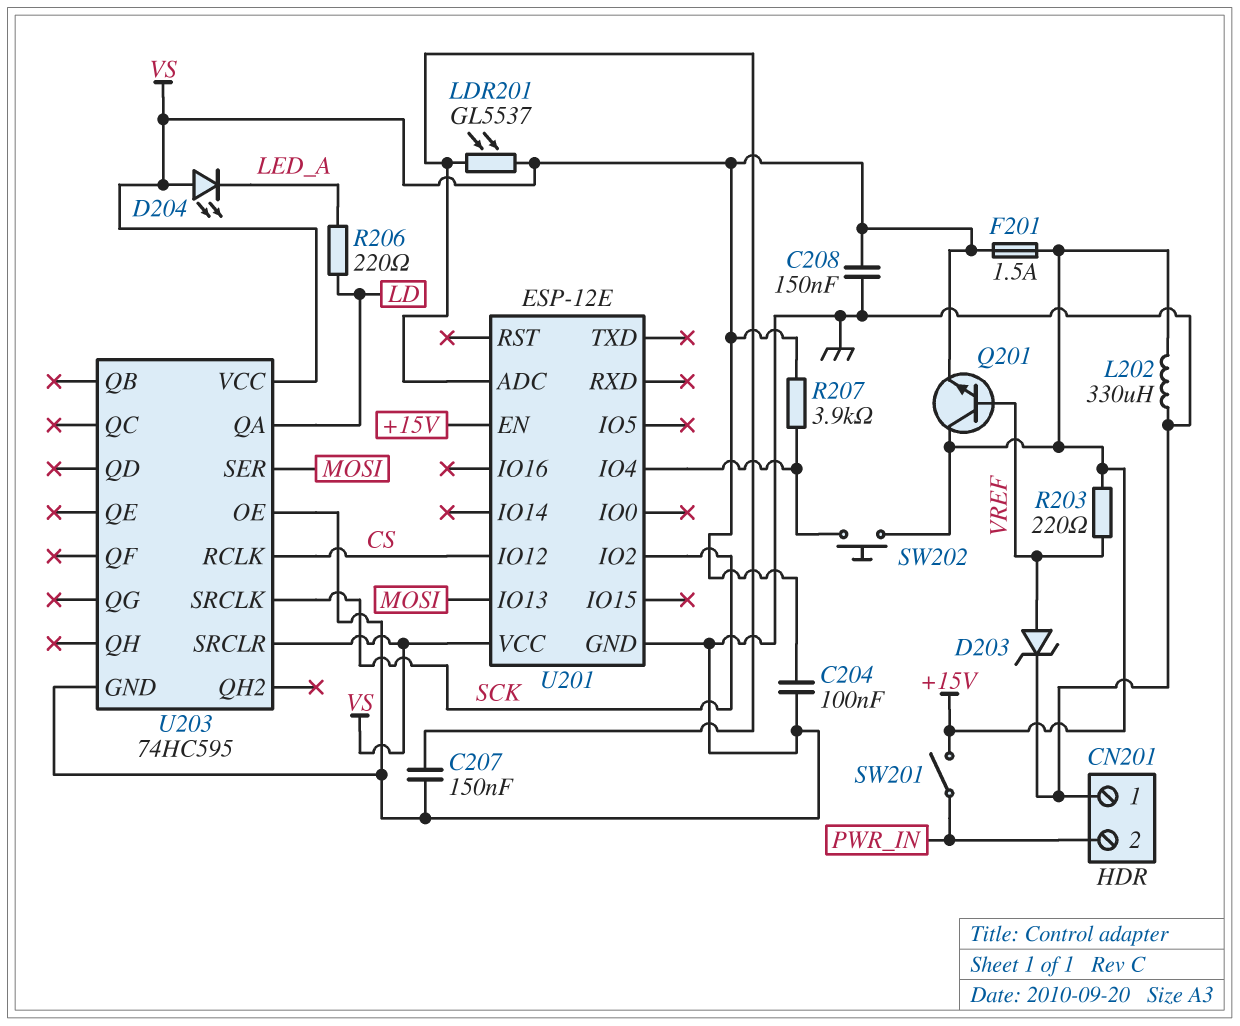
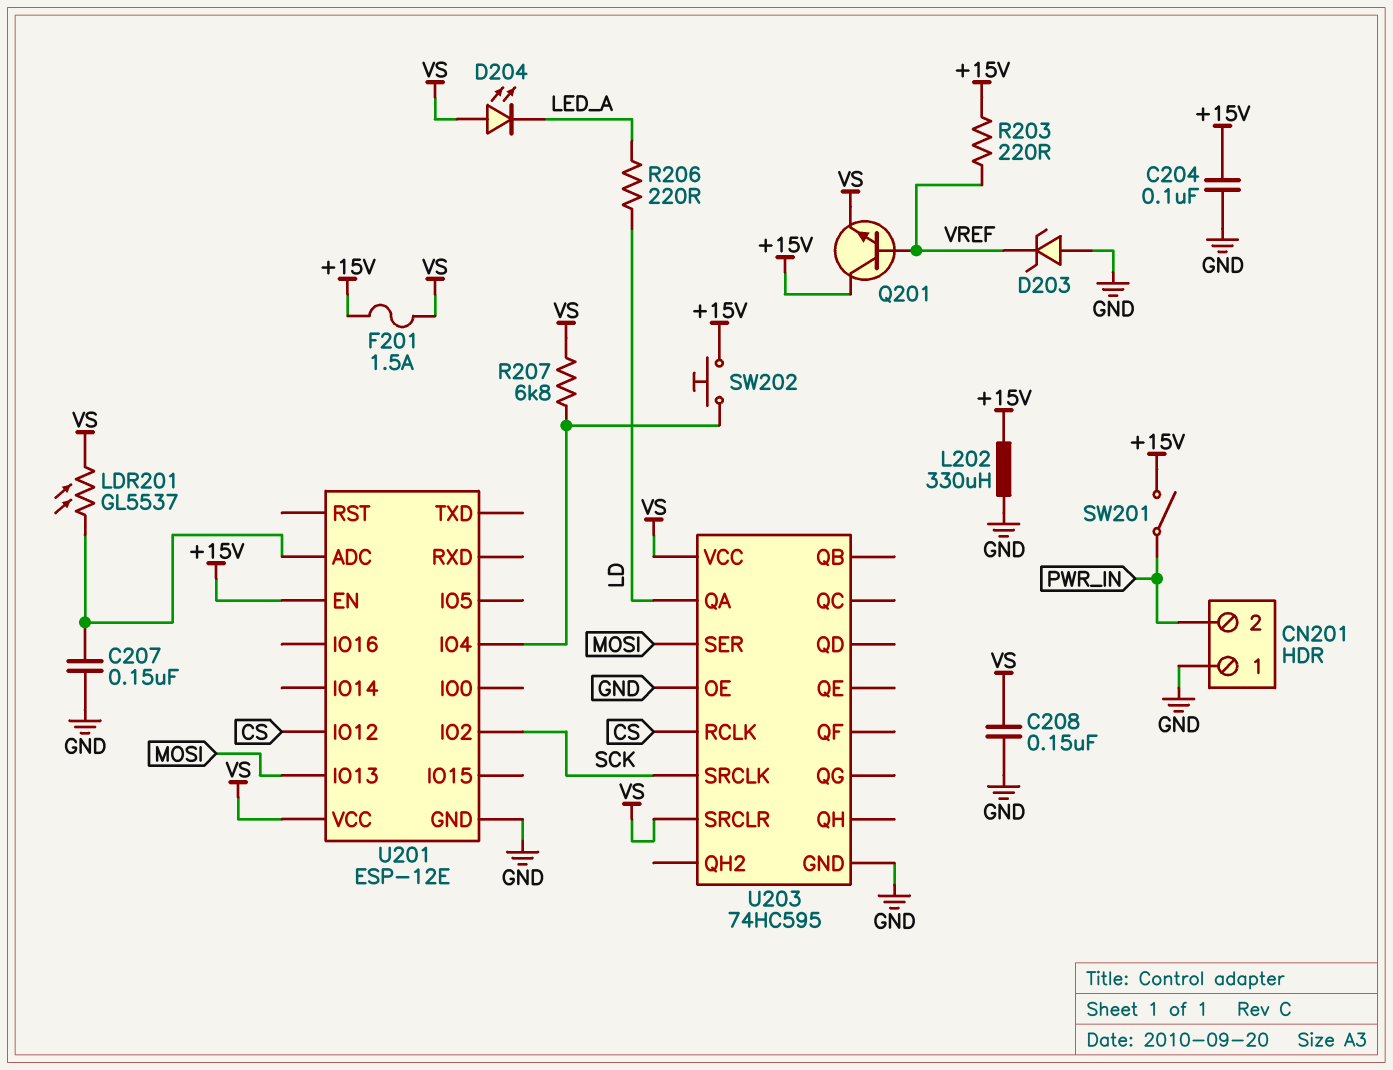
C204: 100nF (GND, VS) -> 100nF (+15V, GND)
D203: zener (A VREF, K GND) -> zener (A GND, K VREF)
R207: 3.9k (U201/IO4, VS) -> 6.8k (U201/IO4, VS)

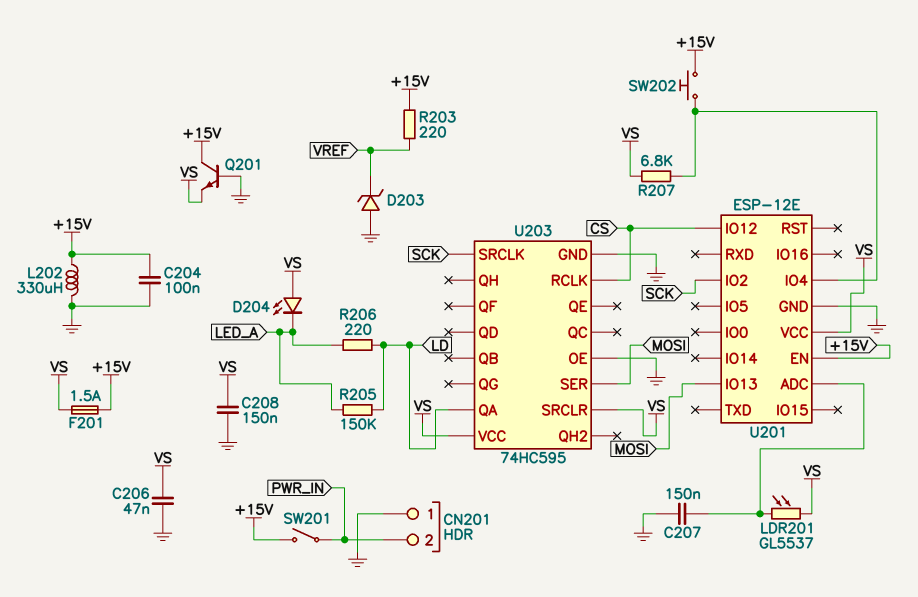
C206: none -> 47nF (GND, VS)
Q201: NPN (B VREF, C +15V, E VS) -> NPN (B GND, C +15V, E VS)
R205: none -> 150k (LD, LED_A)

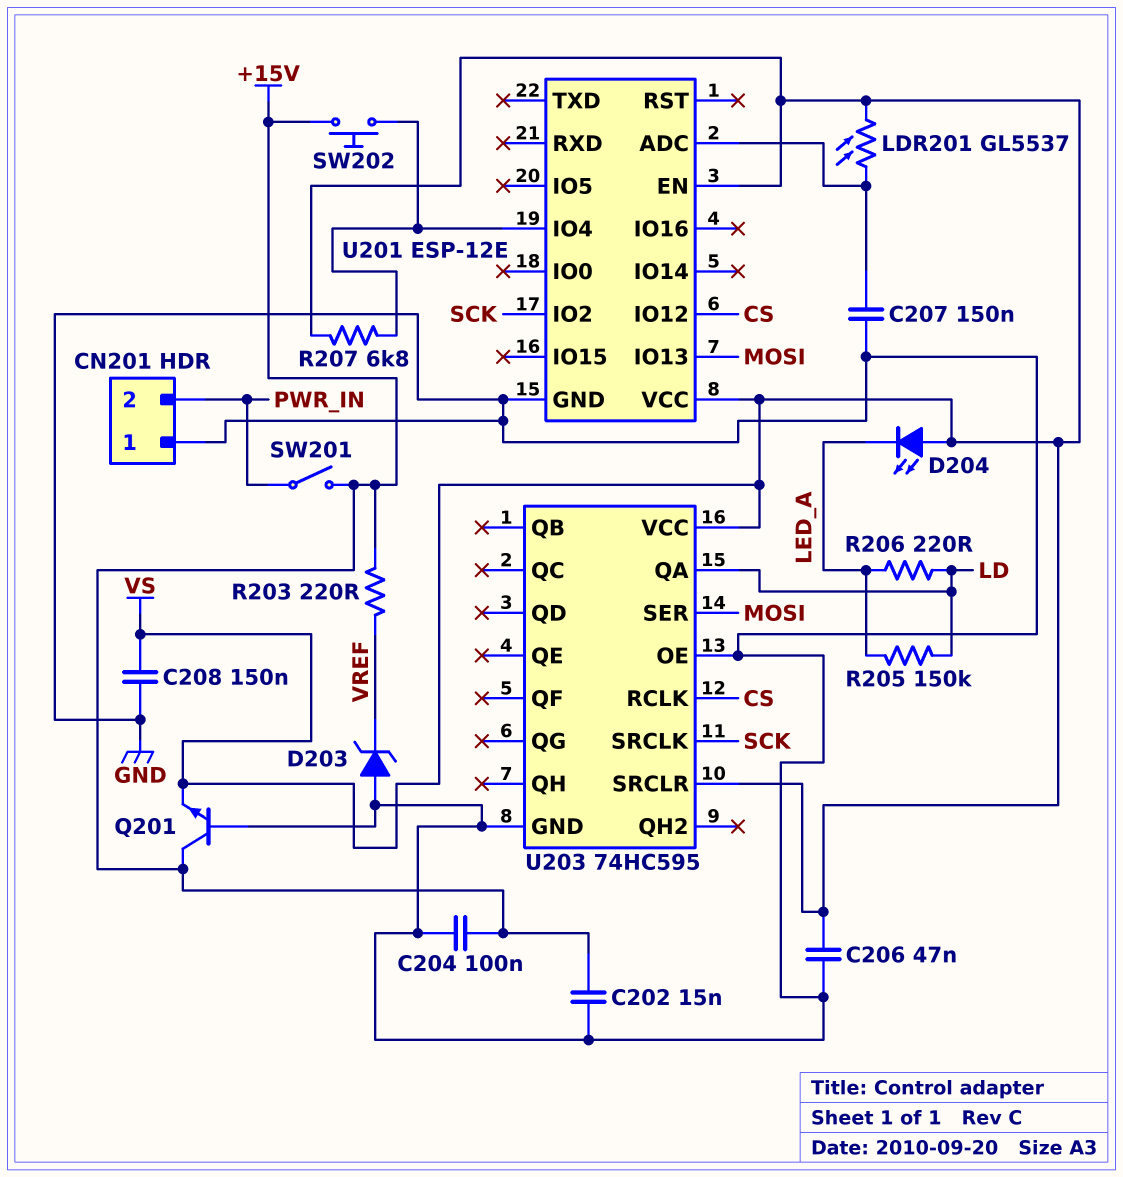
C202: none -> 15nF (+15V, GND)
F201: 1.5A (+15V, VS) -> none
L202: 330uH (+15V, GND) -> none
U201 pin EN: +15V -> VS

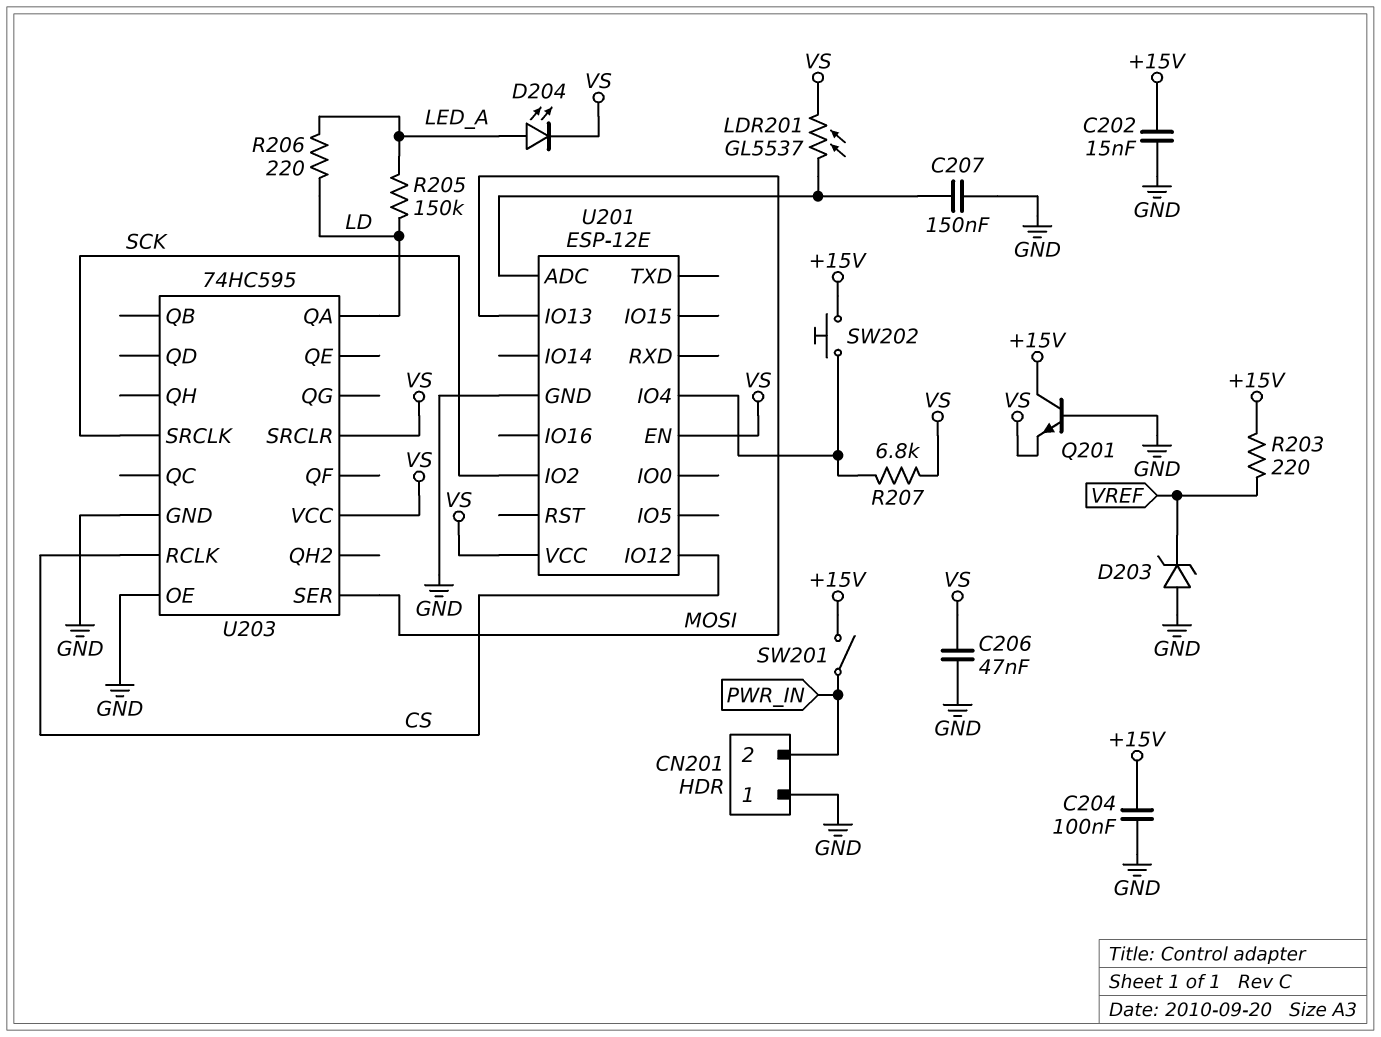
C208: 150nF (GND, VS) -> none
D204: LED (A VS, K LED_A) -> LED (A LED_A, K VS)

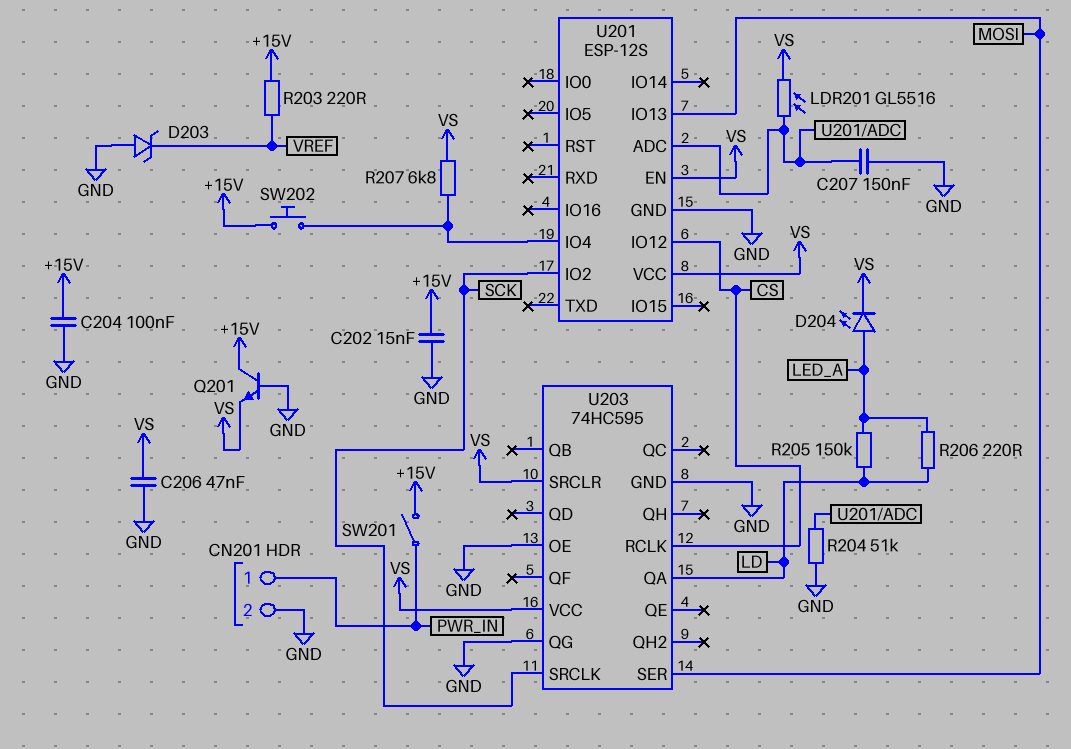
CN201 pin 1: GND -> PWR_IN
CN201 pin 2: PWR_IN -> GND
LDR201: GL5537 (U201/ADC, VS) -> GL5516 (U201/ADC, VS)
R204: none -> 51k (GND, U201/ADC)
U201: ESP-12E -> ESP-12S
U203 pin QG: none -> GND

